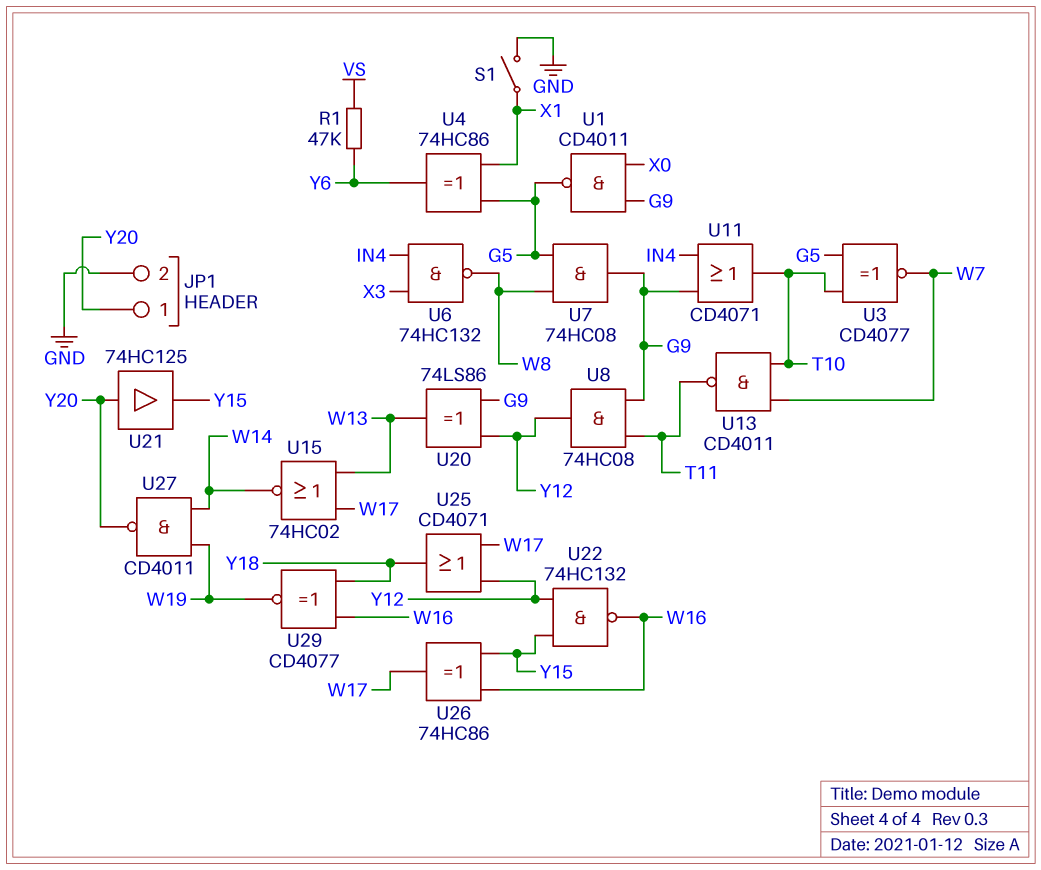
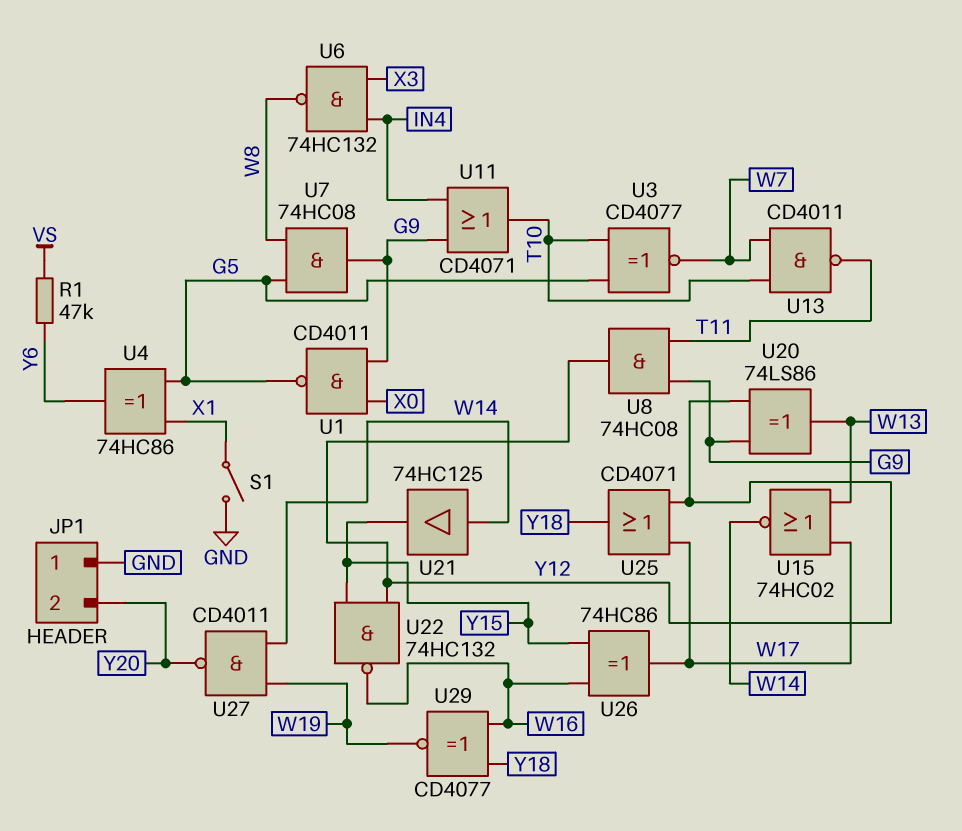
JP1 pin 1: Y20 -> GND
JP1 pin 2: GND -> Y20
U21: buffer 74HC125 (in Y20, out Y15) -> buffer 74HC125 (in W14, out Y15)

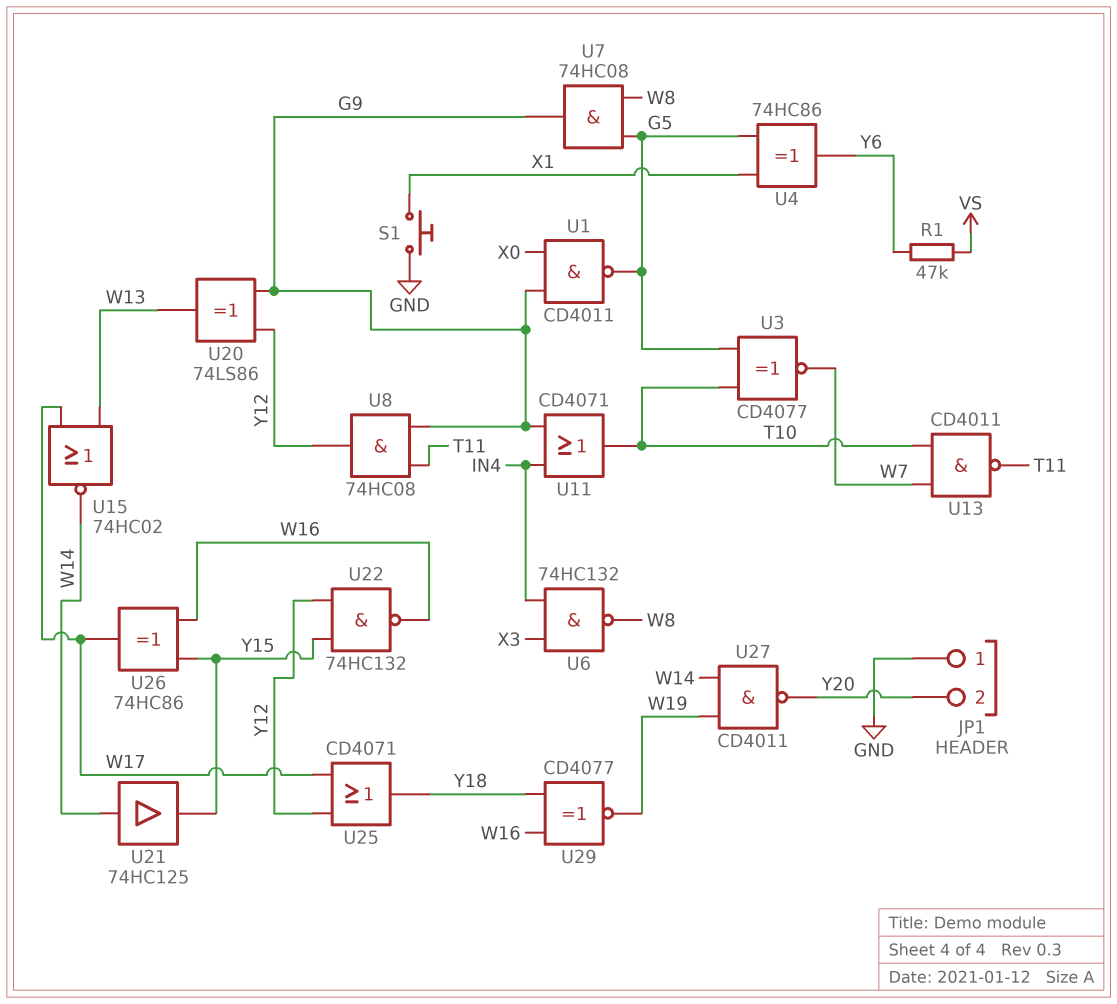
S1: switch (GND, X1) -> button (GND, X1)

